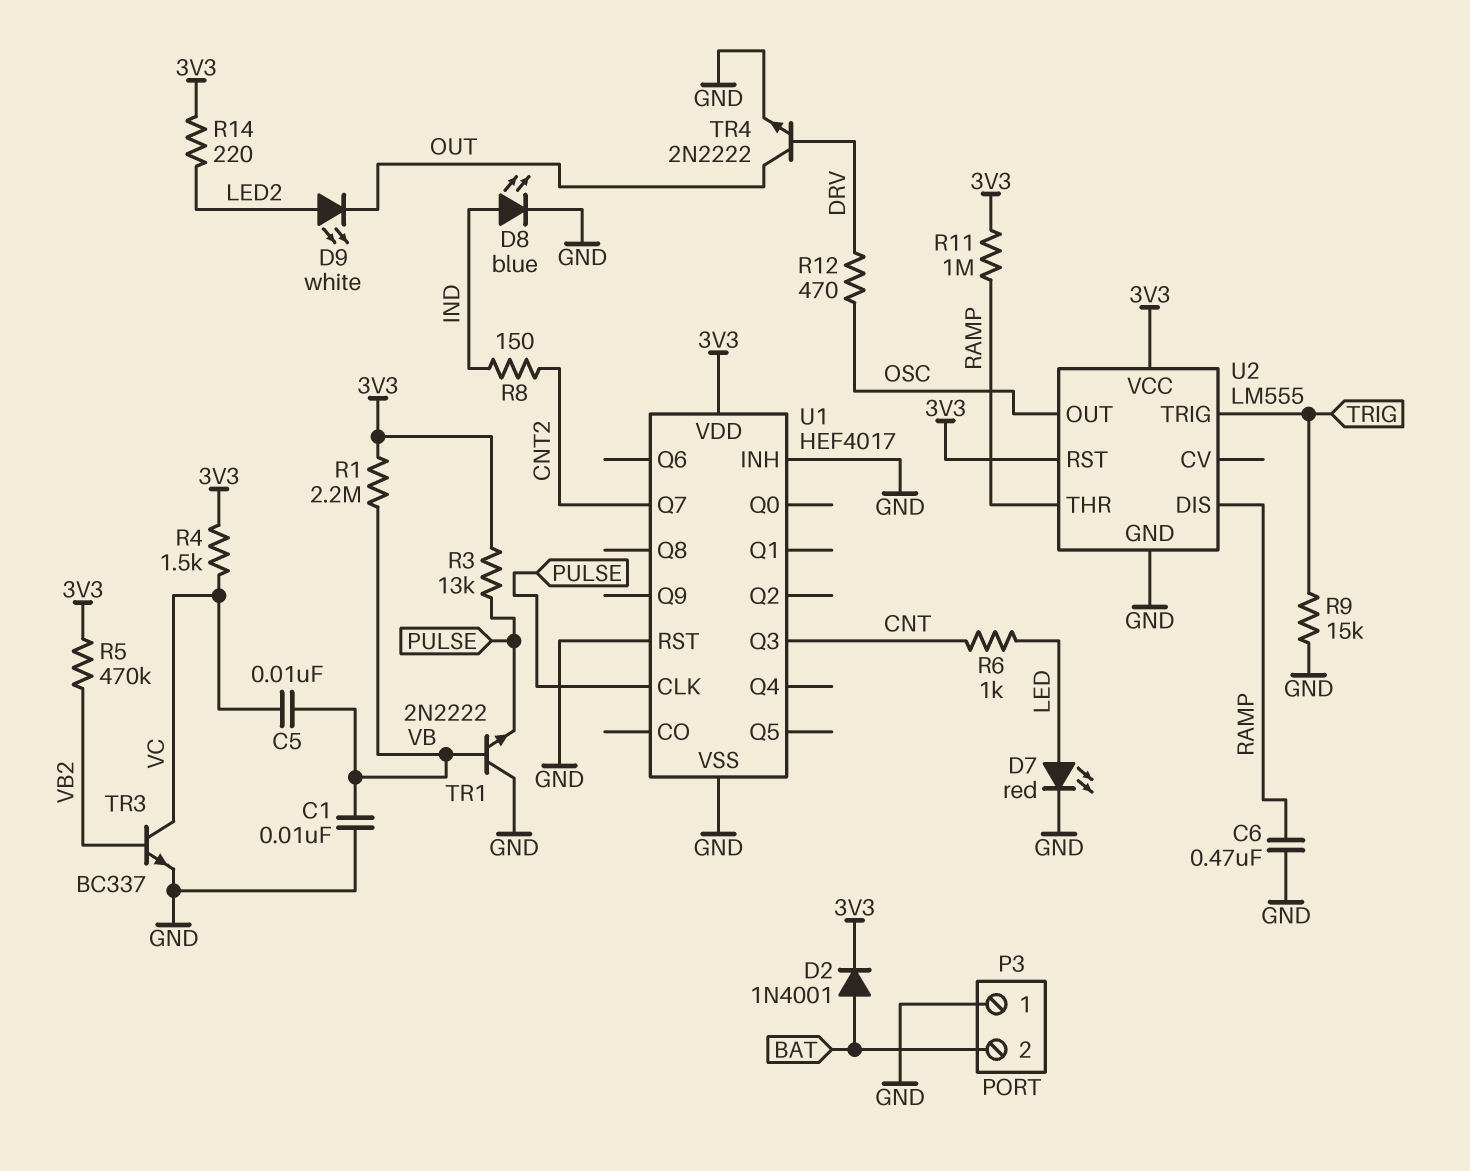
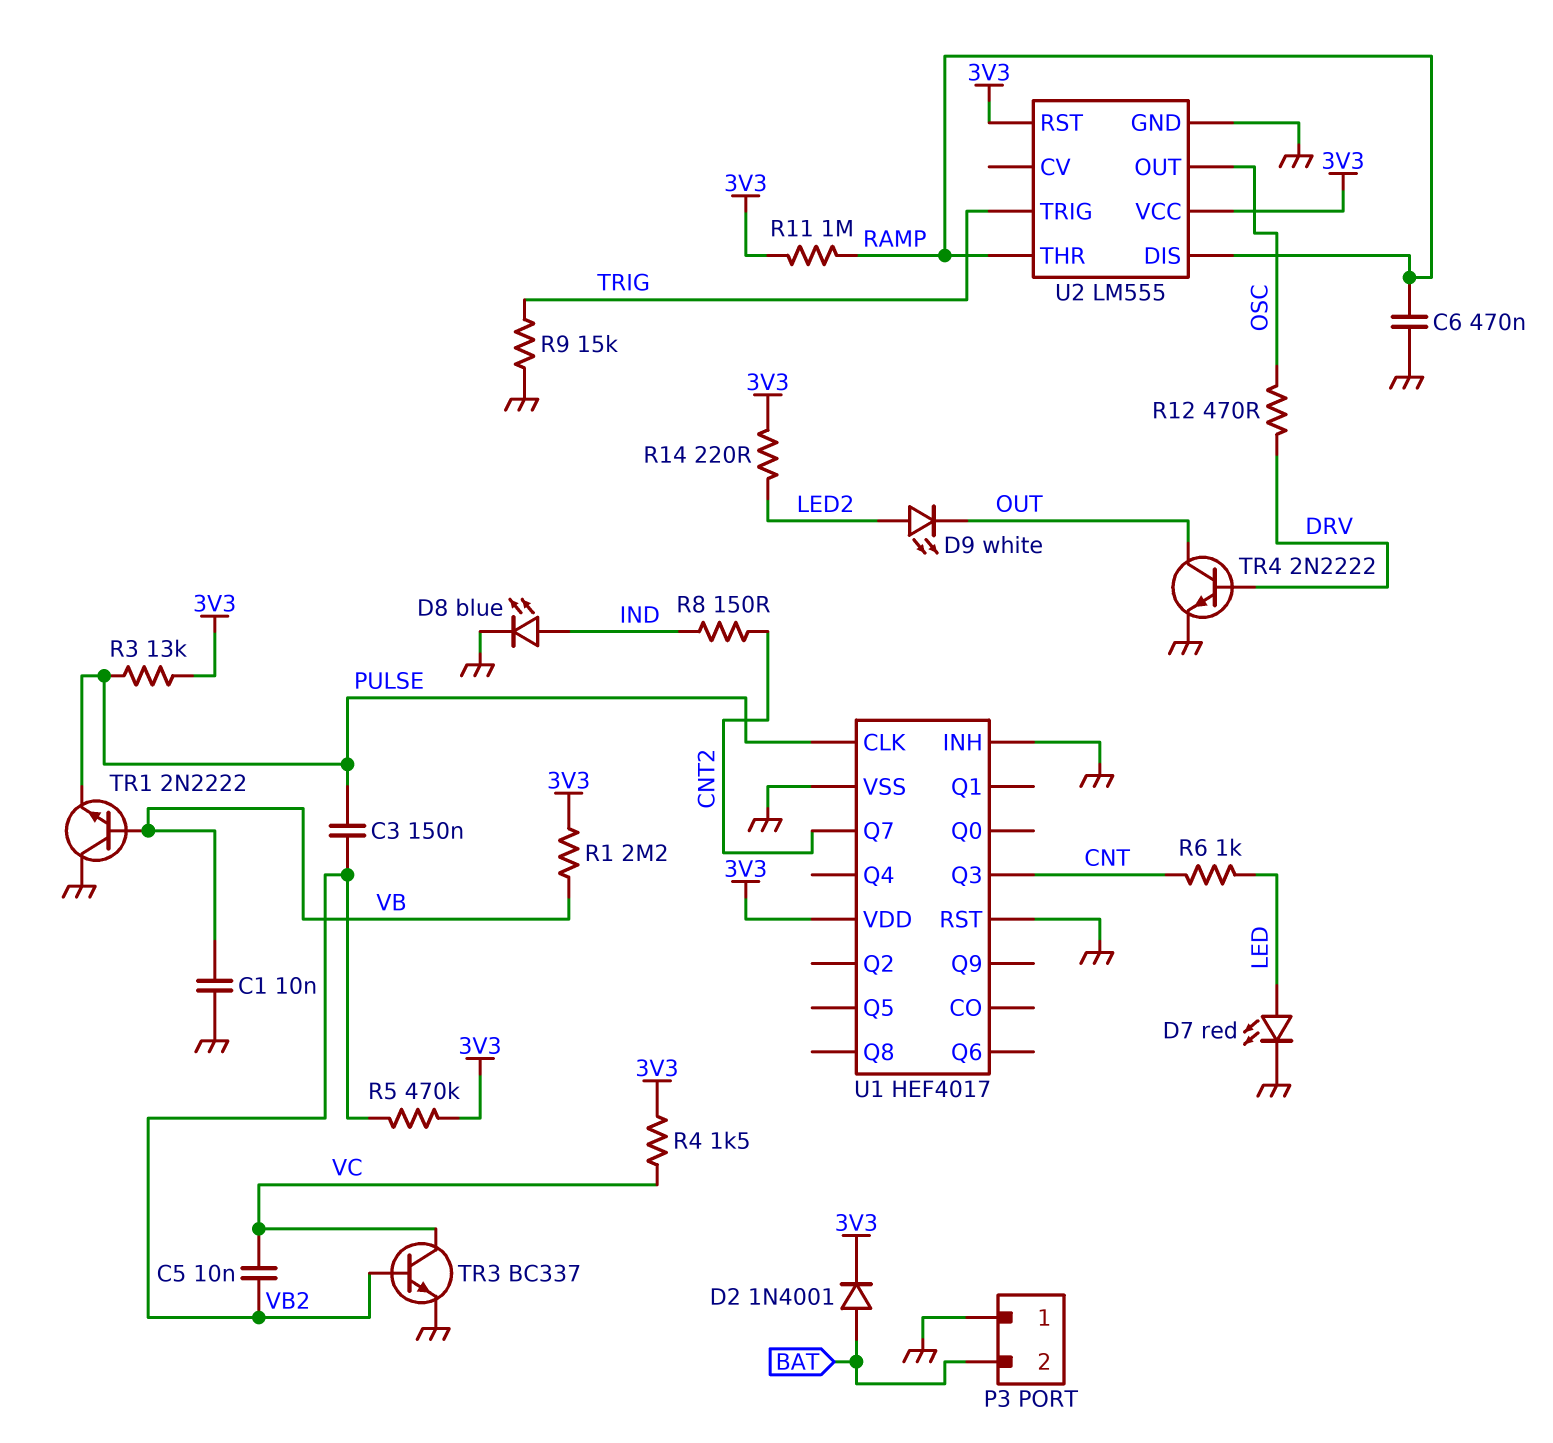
C3: none -> 150nF (PULSE, VB2)
C5: 10nF (VB, VC) -> 10nF (VB2, VC)

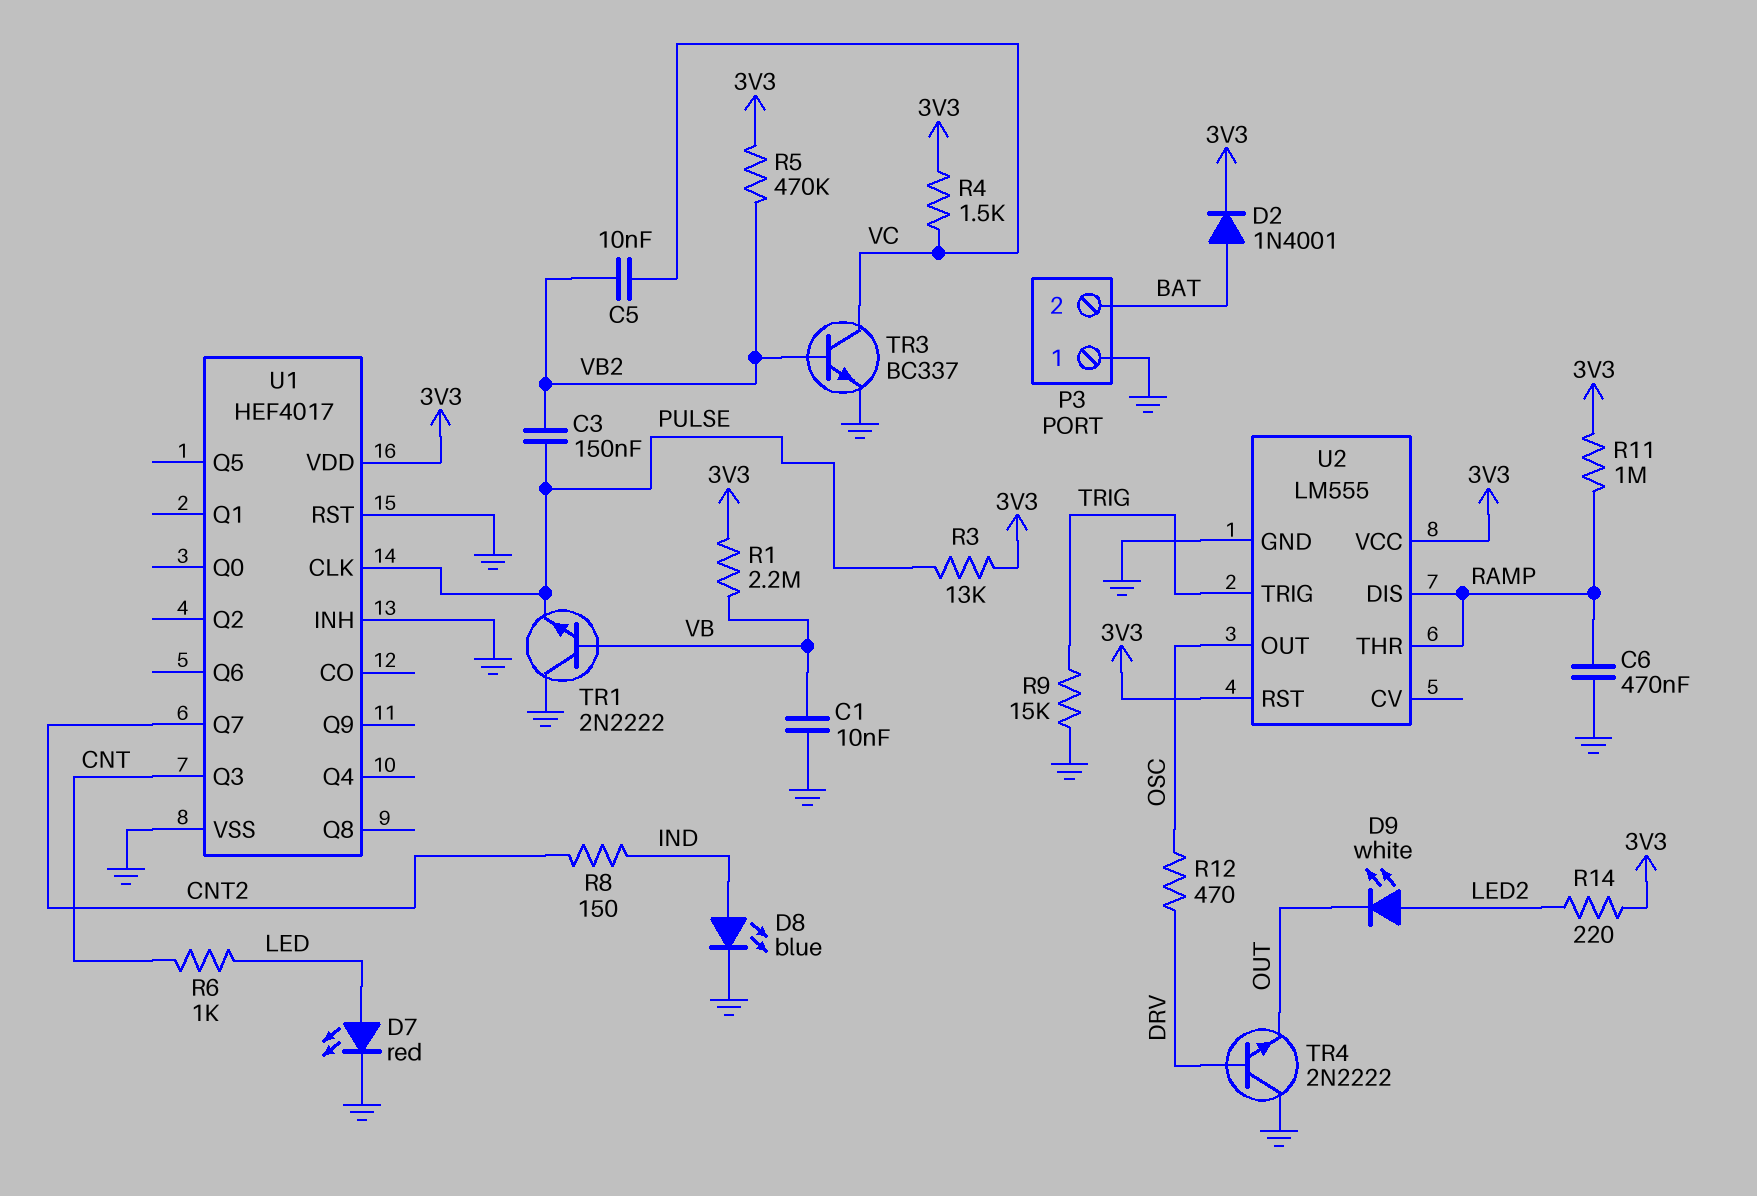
TR4: NPN 2N2222 (B DRV, C OUT, E GND) -> NPN 2N2222 (B DRV, C GND, E OUT)

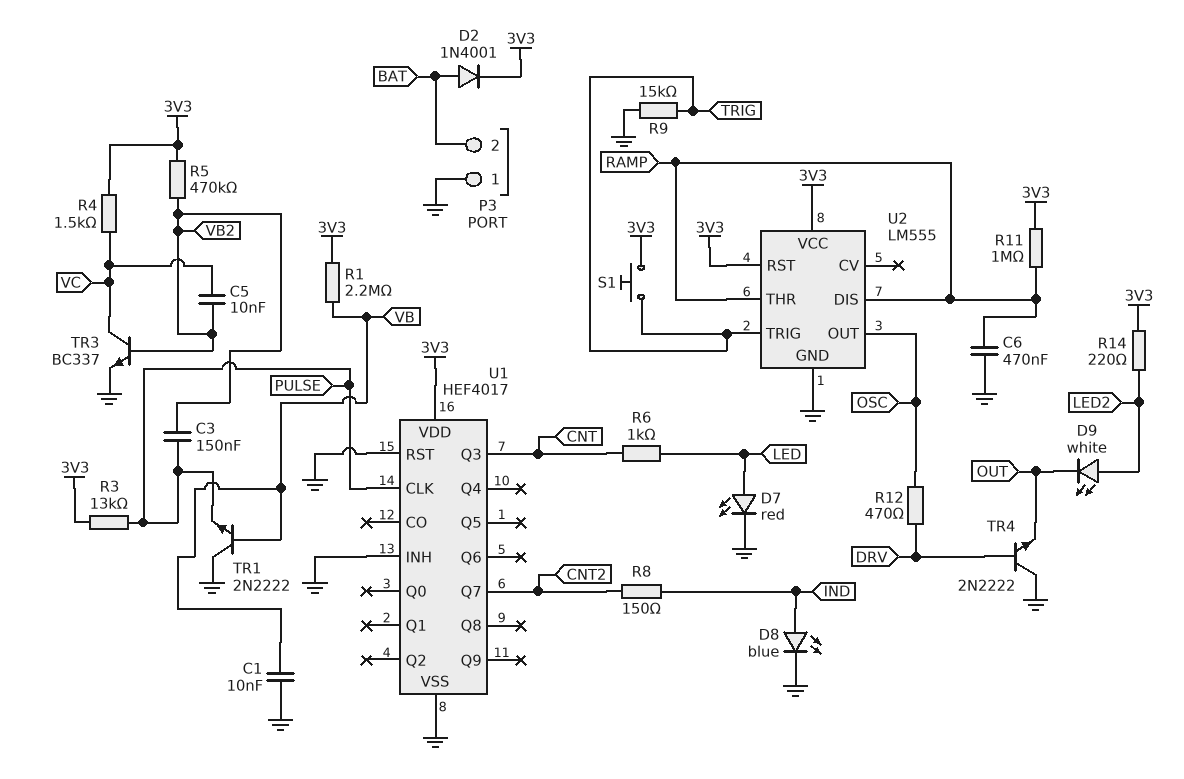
S1: none -> button (3V3, TRIG)

